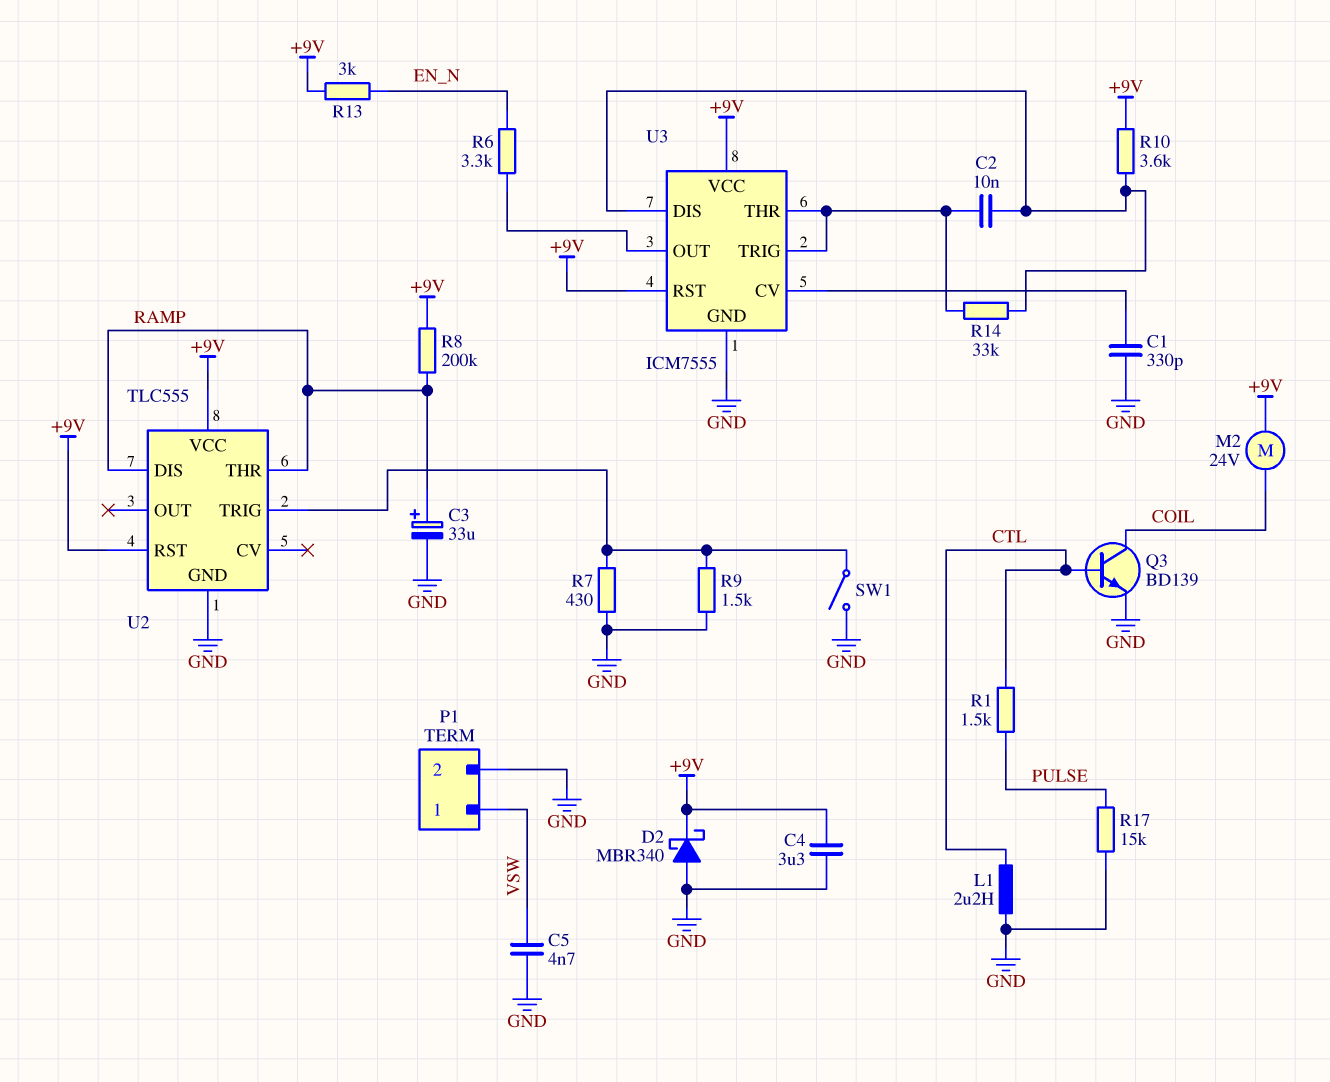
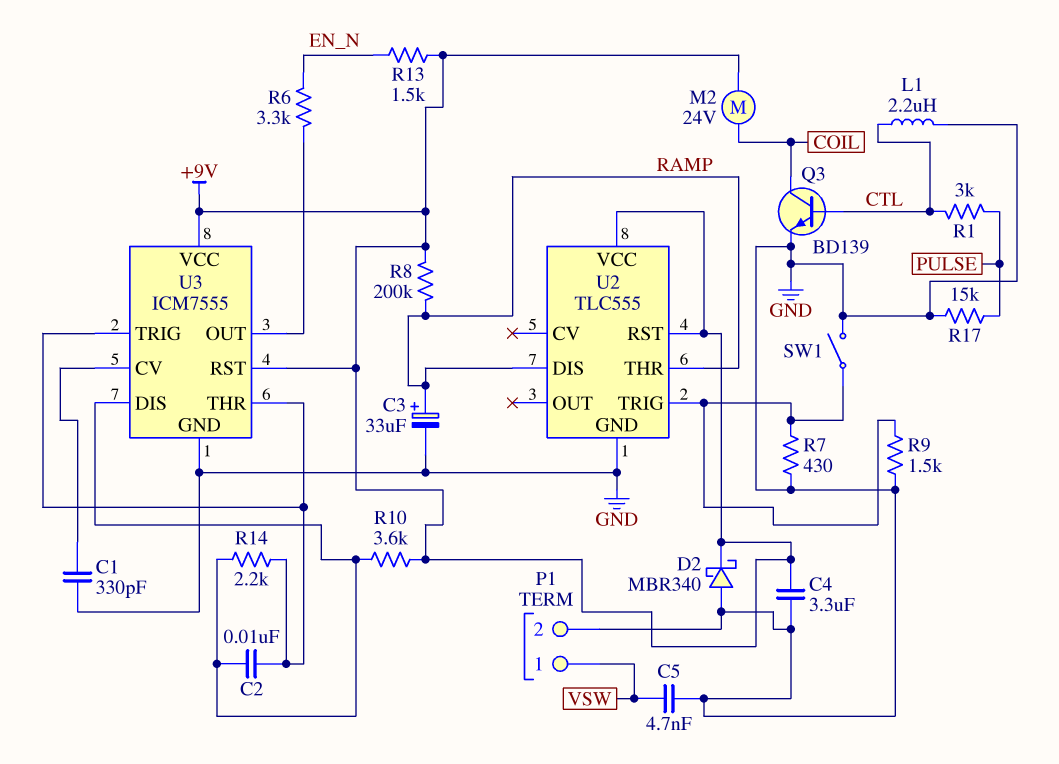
R1: 1.5k (CTL, PULSE) -> 3k (CTL, PULSE)
R13: 3k (+9V, EN_N) -> 1.5k (+9V, EN_N)
R14: 33k (U3/DIS, U3/THR) -> 2.2k (U3/DIS, U3/THR)

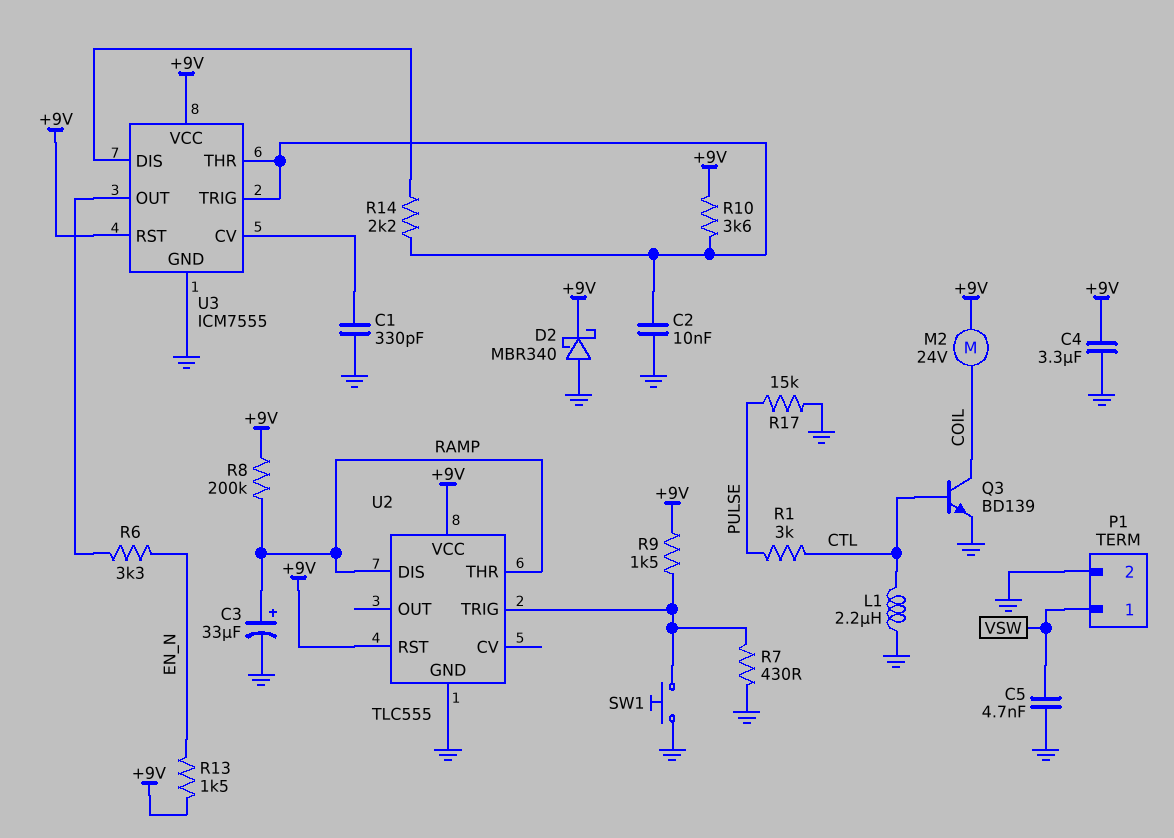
C2: 10nF (U3/DIS, U3/THR) -> 10nF (GND, U3/THR)
R9: 1.5k (GND, U2/TRIG) -> 1.5k (+9V, U2/TRIG)
R10: 3.6k (+9V, U3/DIS) -> 3.6k (+9V, U3/THR)
SW1: switch (GND, U2/TRIG) -> button (GND, U2/TRIG)

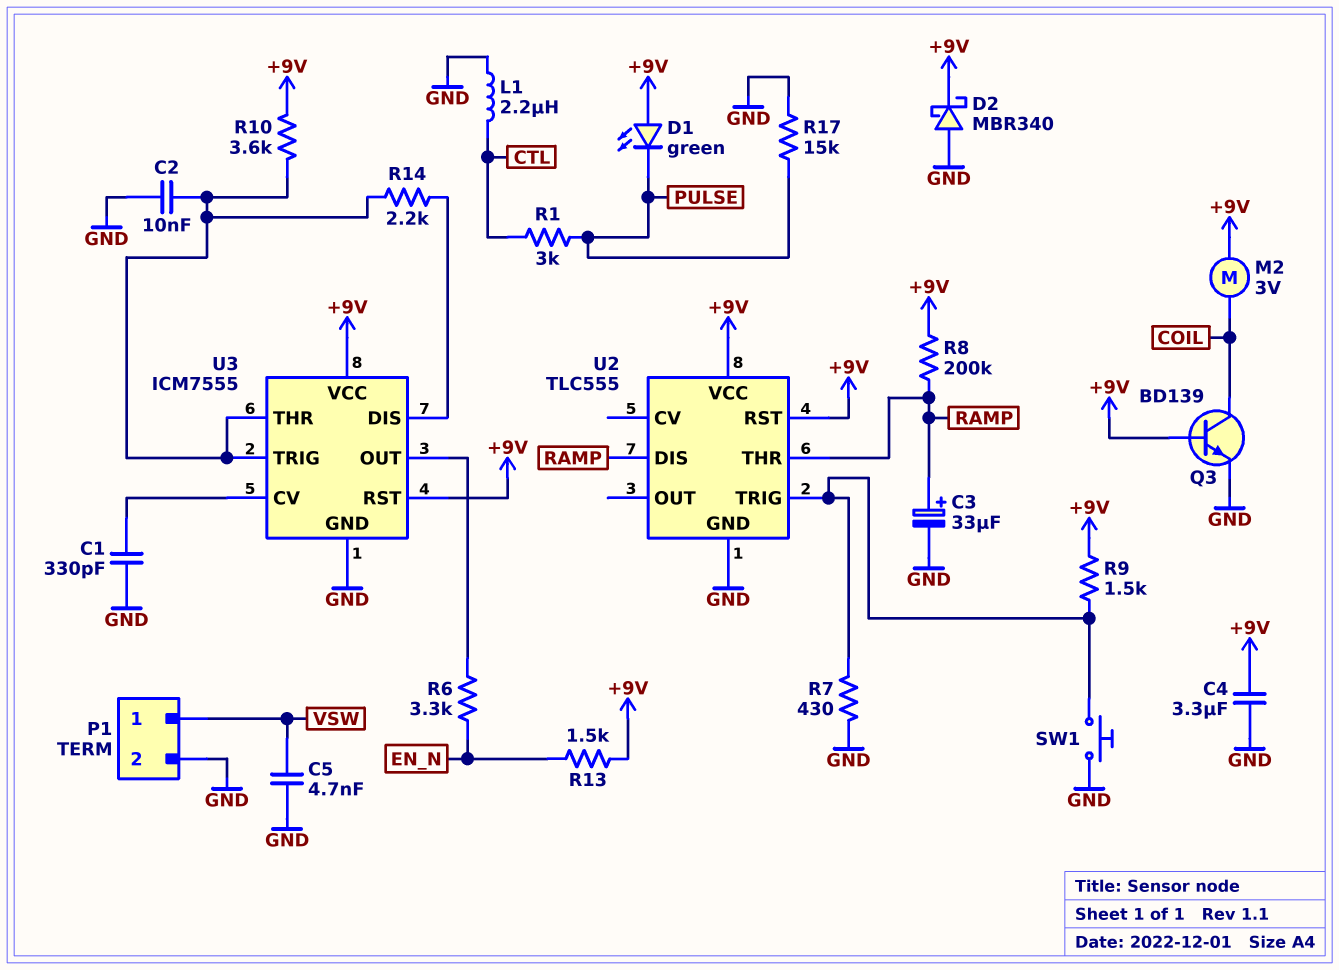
D1: none -> LED green (A +9V, K PULSE)
M2: motor 24V (+9V, COIL) -> motor 3V (+9V, COIL)
Q3: NPN BD139 (B CTL, C COIL, E GND) -> NPN BD139 (B +9V, C COIL, E GND)

